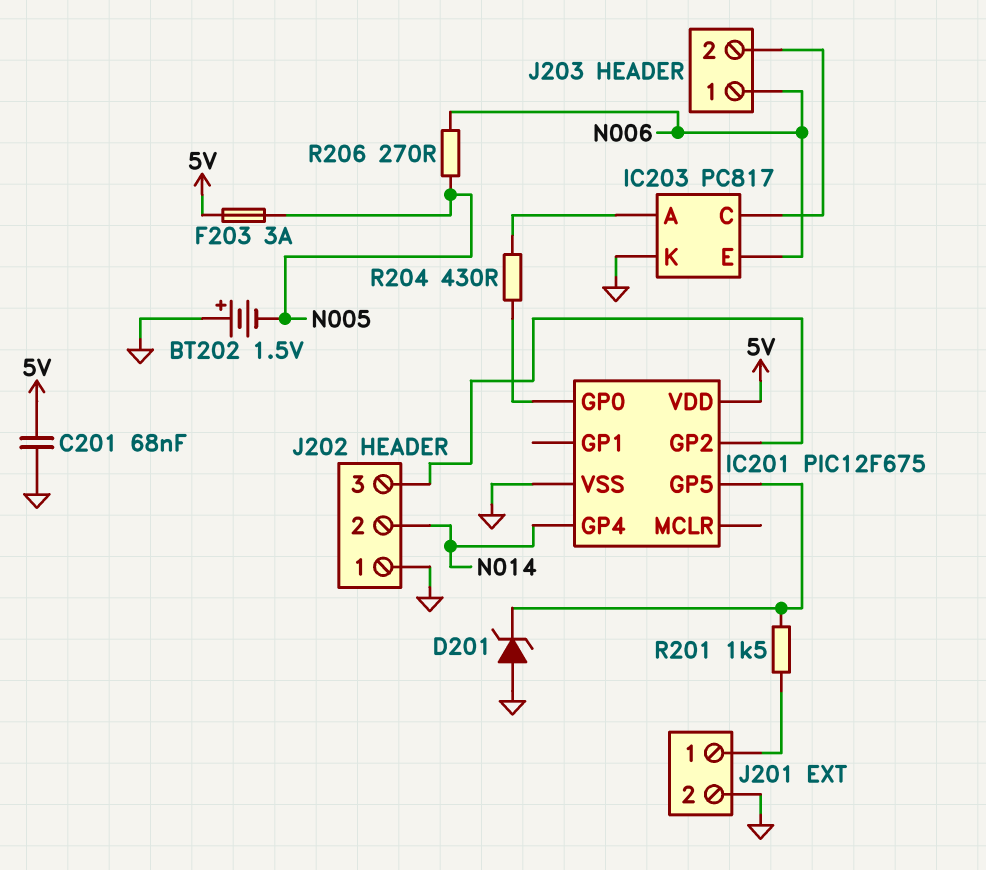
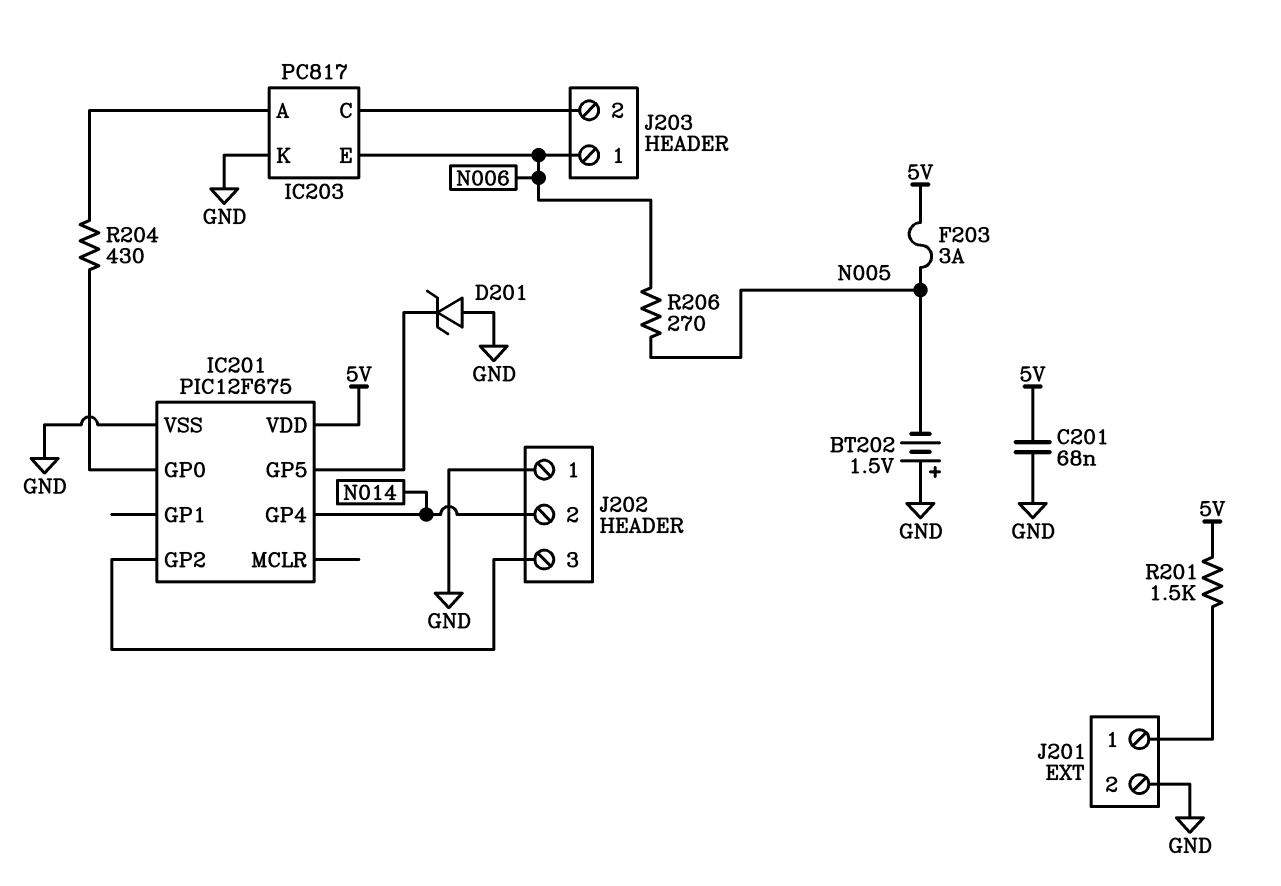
R201: 1.5k (IC201/GP5, J201/1) -> 1.5k (5V, J201/1)

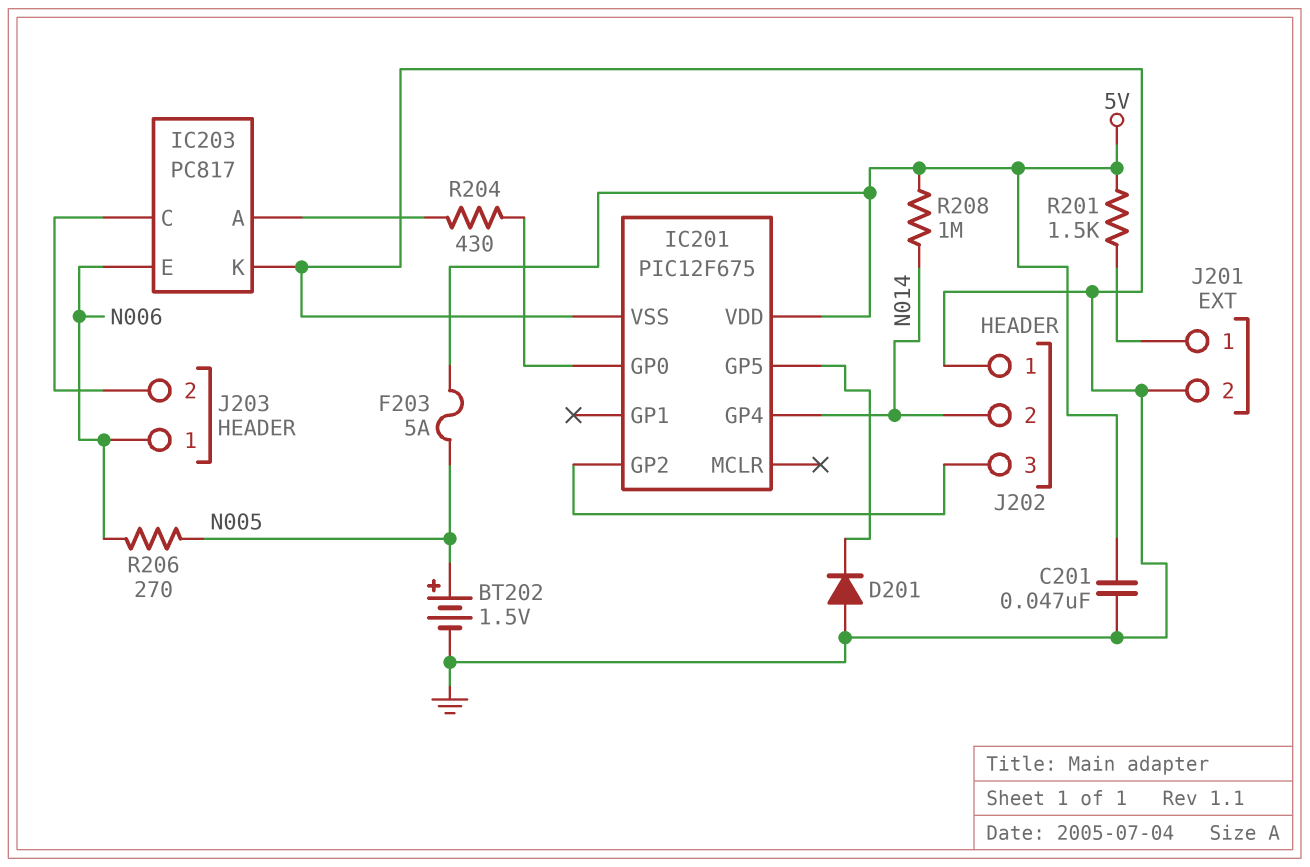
BT202: 1.5V (plus GND, minus N005) -> 1.5V (plus N005, minus GND)
C201: 68nF (5V, GND) -> 47nF (5V, GND)
D201: zener (A GND, K IC201/GP5) -> diode (A GND, K IC201/GP5)
F203: 3A (5V, N005) -> 5A (5V, N005)
R208: none -> 1M (5V, N014)

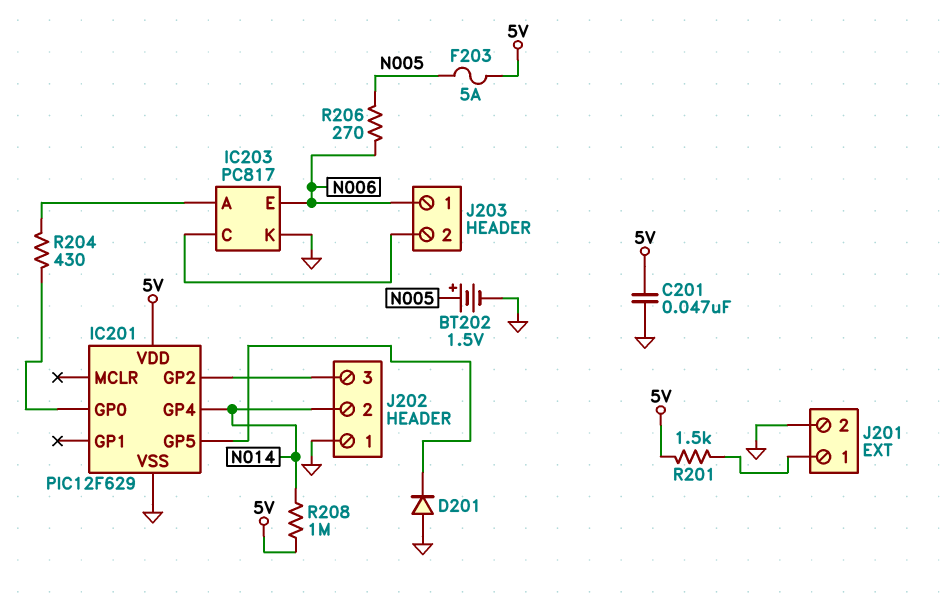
IC201: PIC12F675 -> PIC12F629

